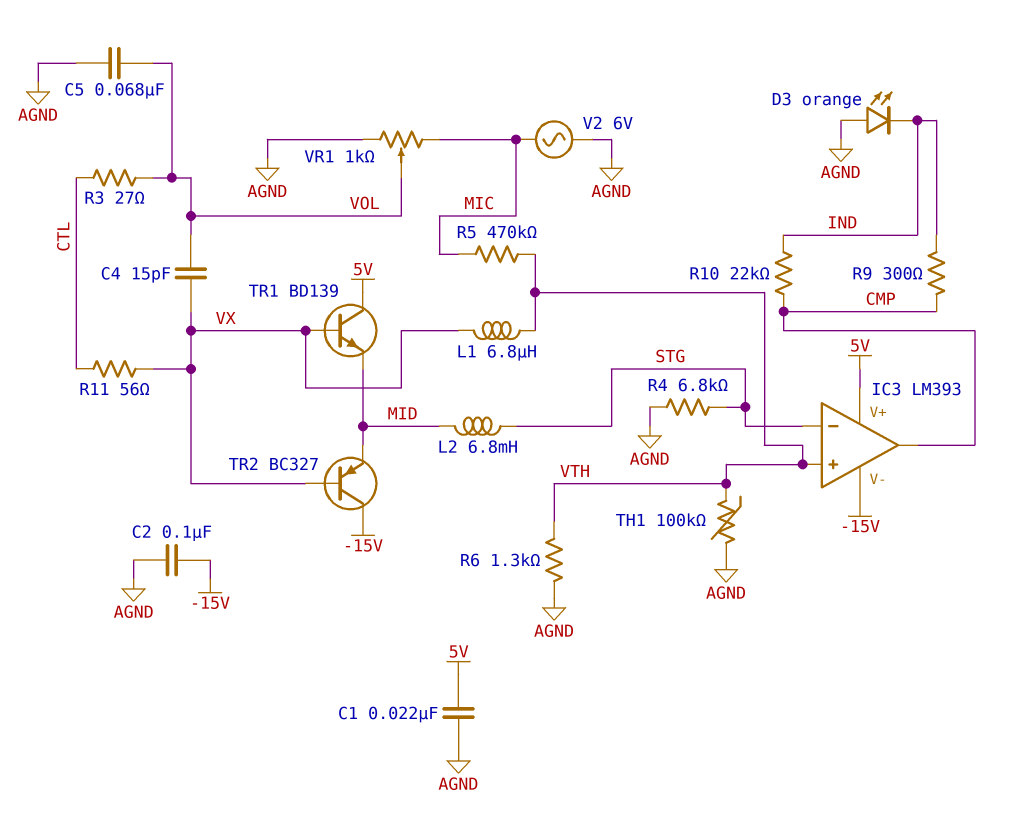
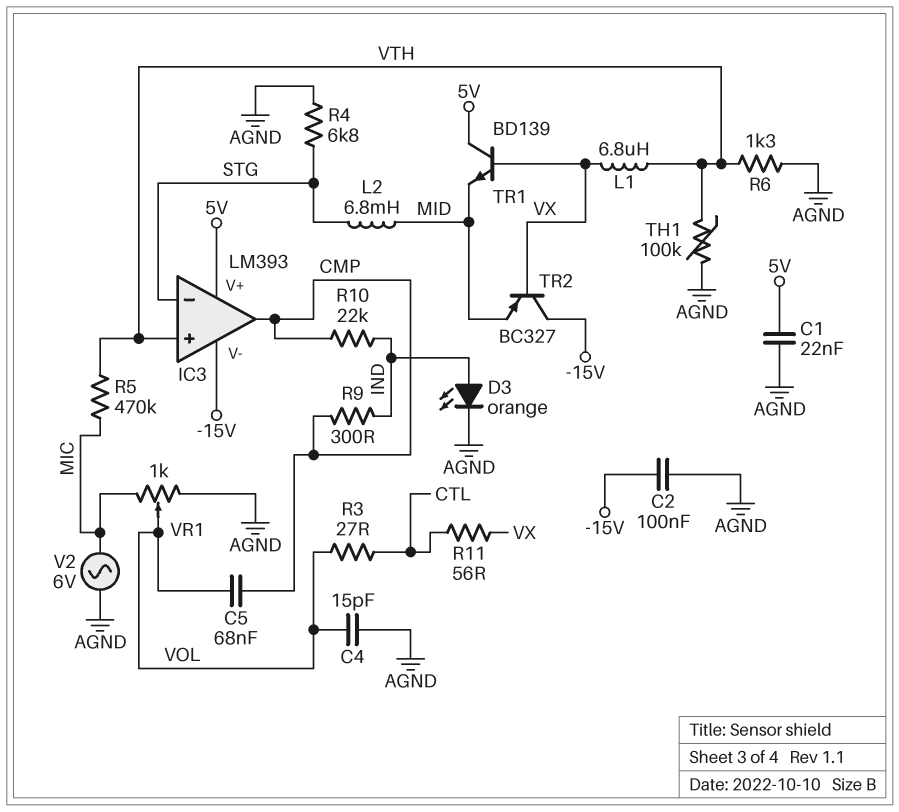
C4: 15pF (VOL, VX) -> 15pF (AGND, VOL)
C5: 68nF (AGND, VOL) -> 68nF (CMP, VOL)
D3: LED orange (A AGND, K IND) -> LED orange (A IND, K AGND)

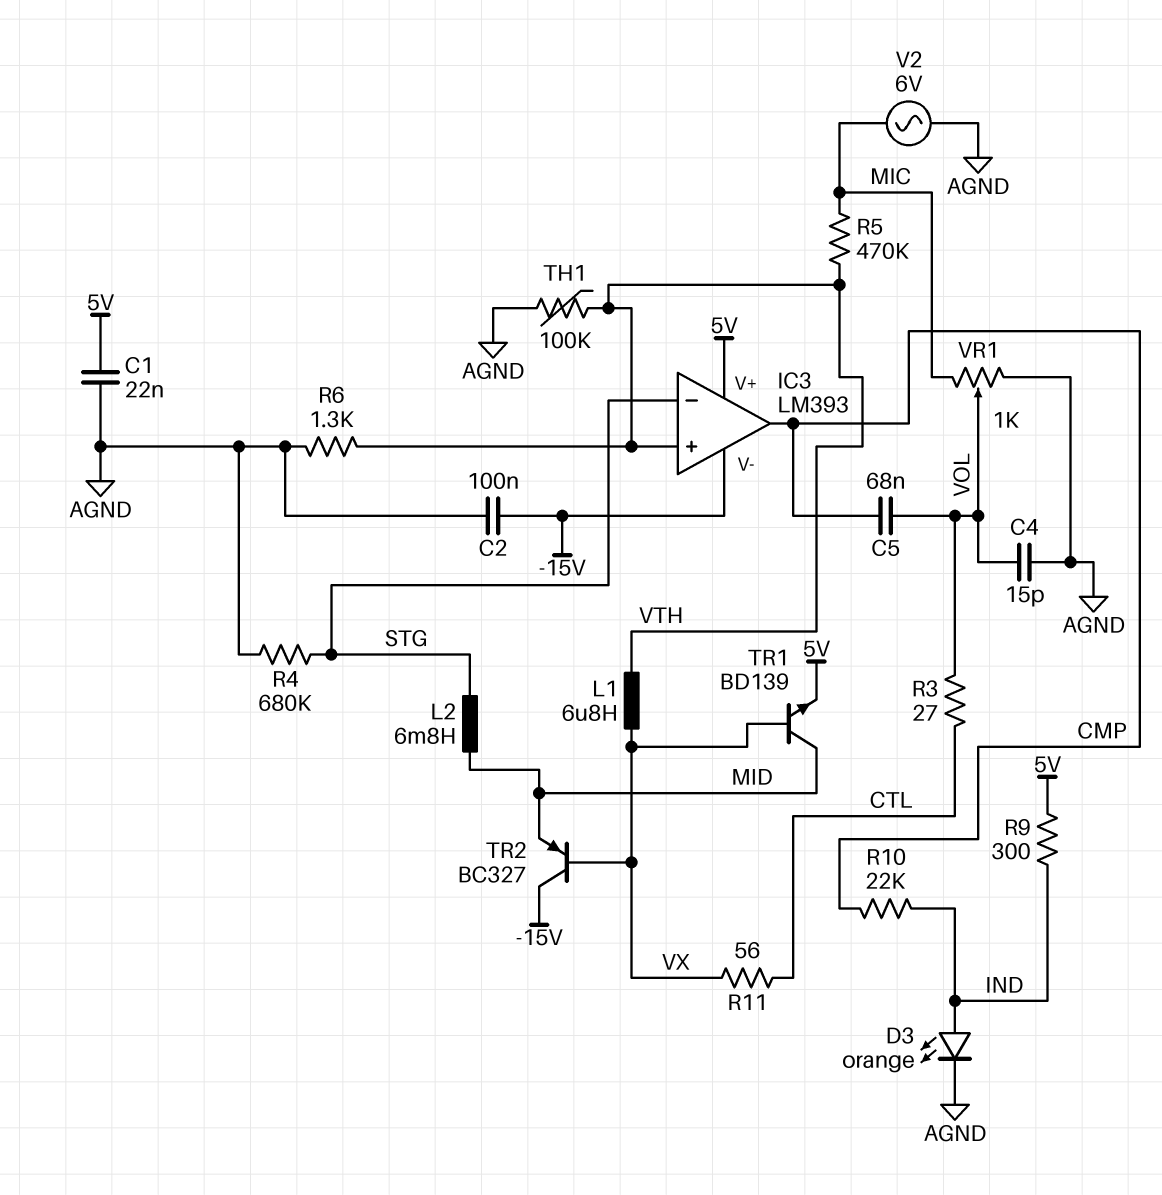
R4: 6.8k (AGND, STG) -> 680k (AGND, STG)
R9: 300 (CMP, IND) -> 300 (5V, IND)
TR1: NPN BD139 (B VX, C 5V, E MID) -> NPN BD139 (B VX, C MID, E 5V)

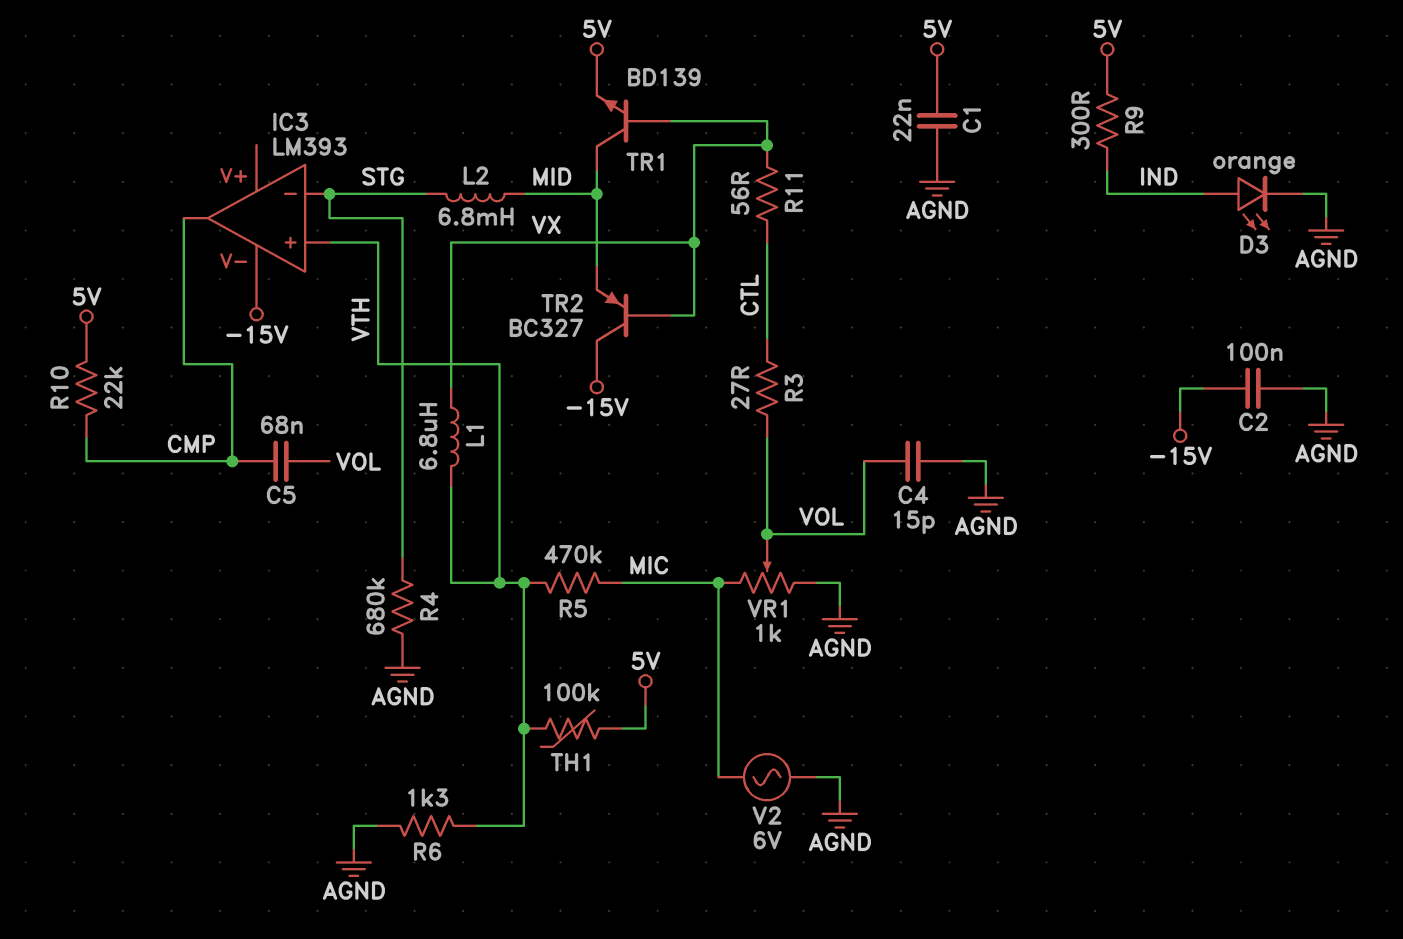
IC3 pin V+: 5V -> none
R10: 22k (CMP, IND) -> 22k (5V, CMP)
TH1: 100k (AGND, VTH) -> 100k (5V, VTH)

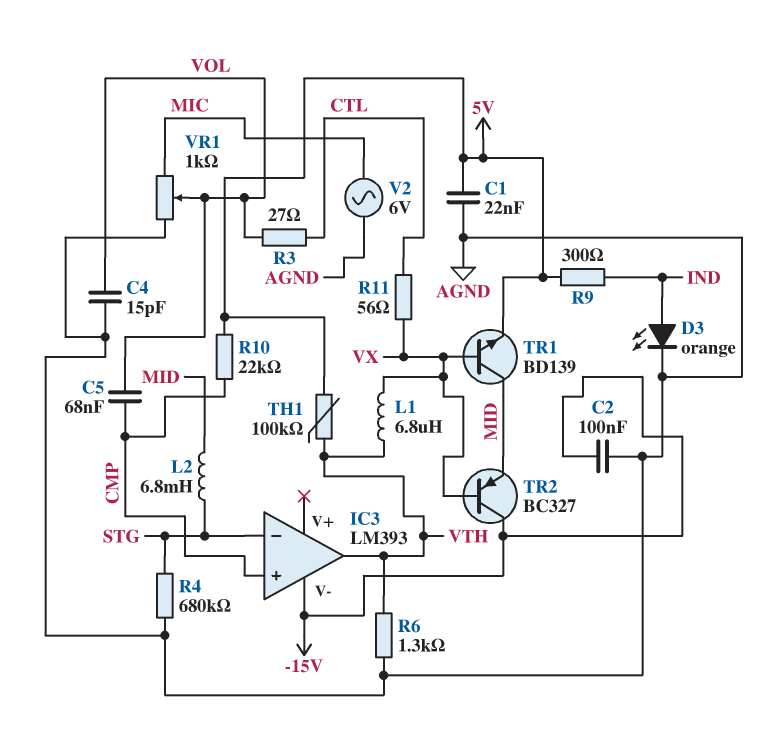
IC3 pin in+: VTH -> CMP
IC3 pin out: CMP -> VTH
R5: 470k (MIC, VTH) -> none

